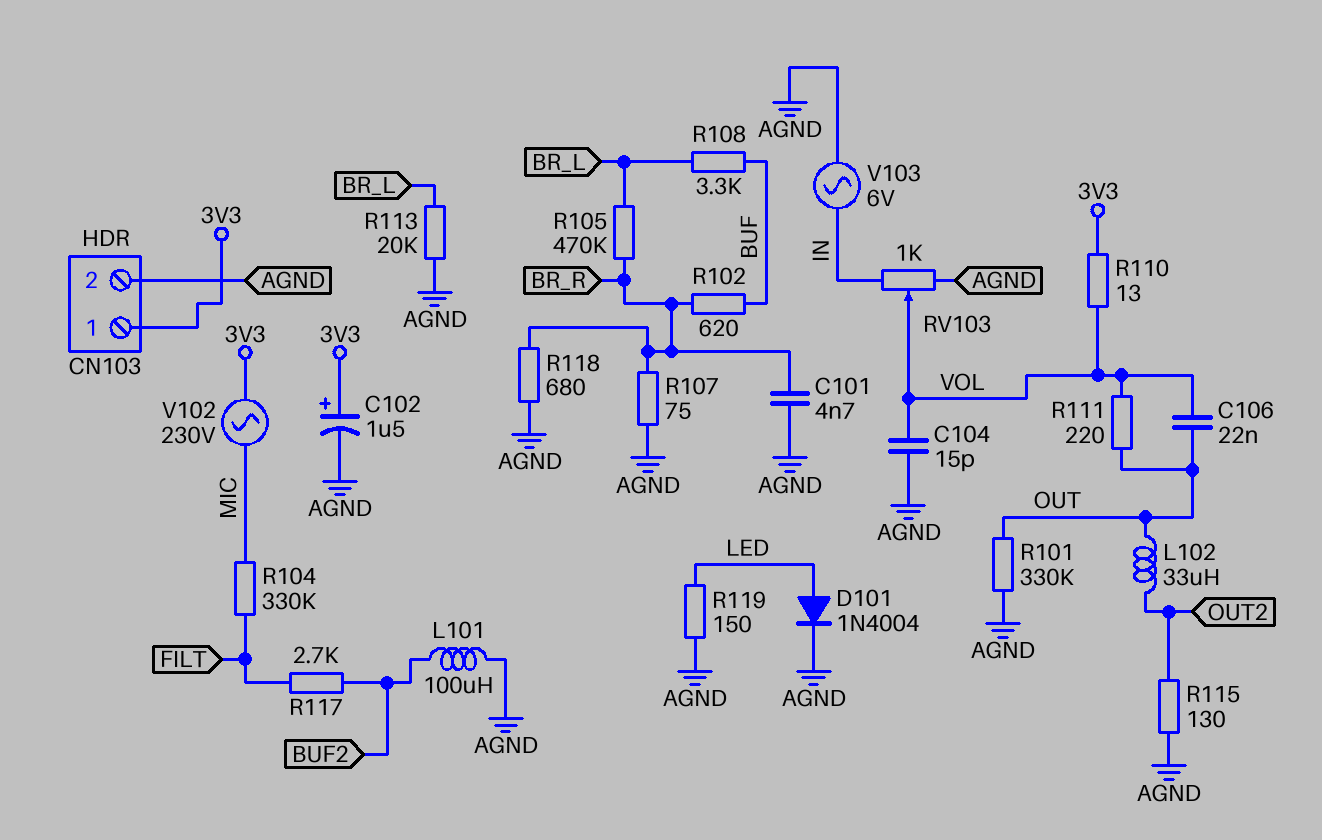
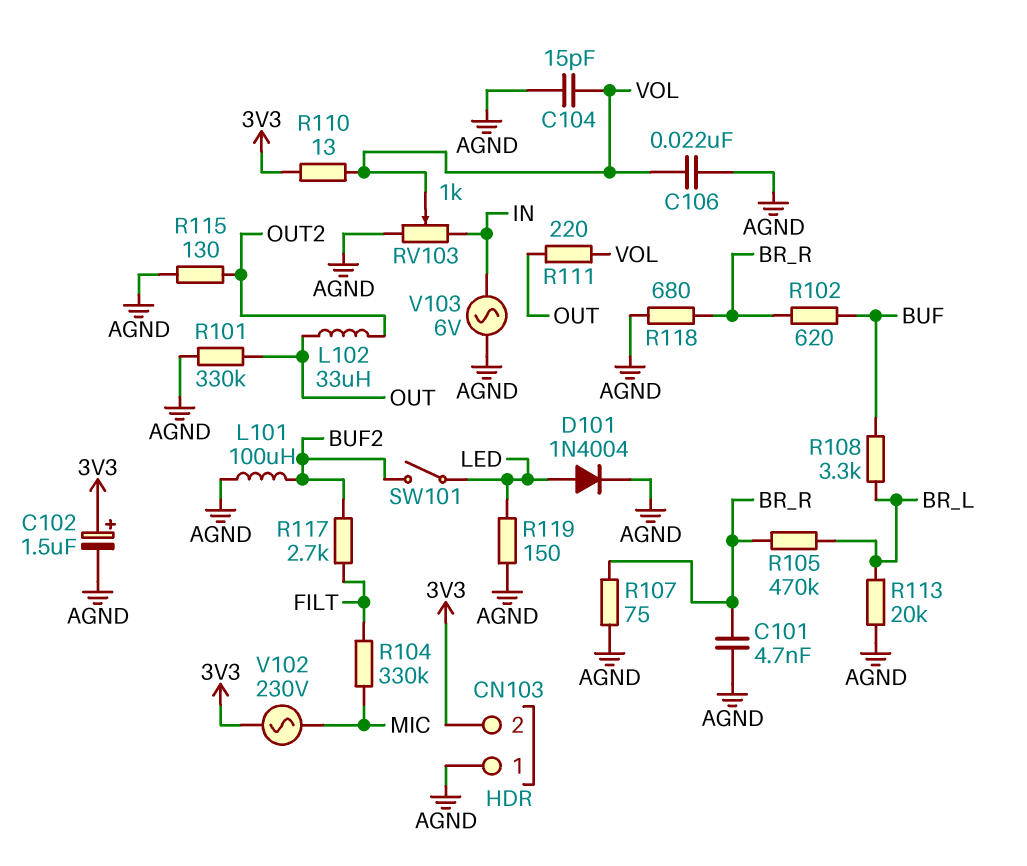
C106: 22nF (OUT, VOL) -> 22nF (AGND, VOL)
CN103 pin 1: 3V3 -> AGND
CN103 pin 2: AGND -> 3V3
SW101: none -> switch (BUF2, LED)

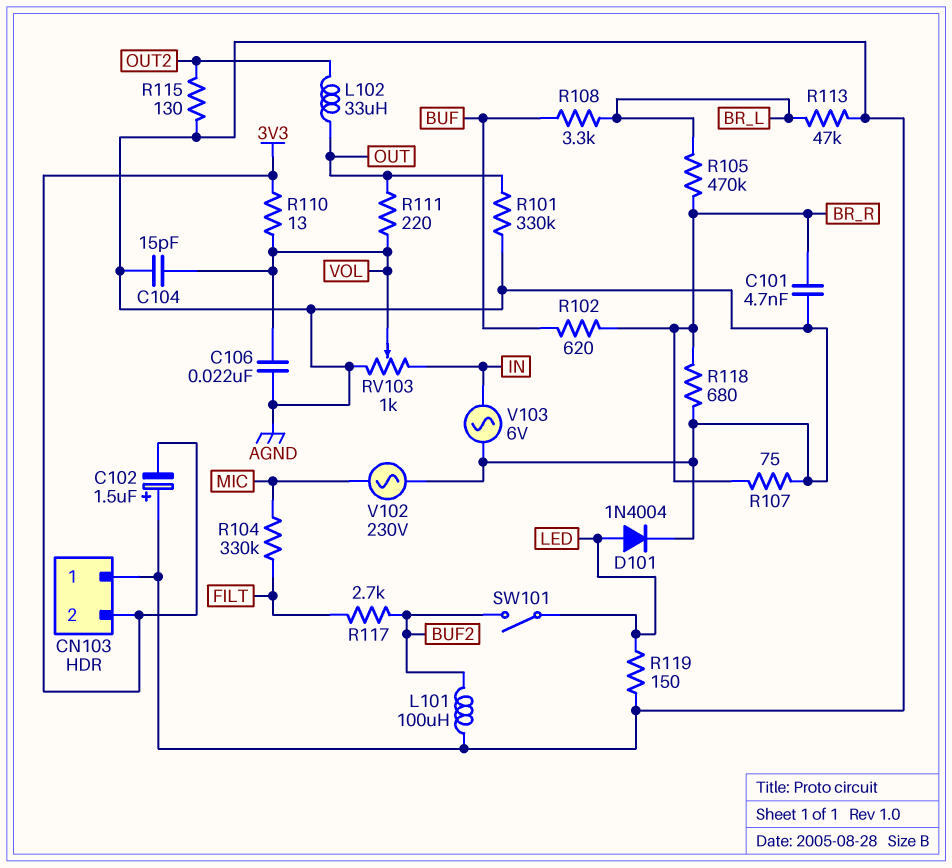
C102: 1.5uF (plus 3V3, minus AGND) -> 1.5uF (plus AGND, minus 3V3)
R113: 20k (AGND, BR_L) -> 47k (AGND, BR_L)
V102: AC 230V (3V3, MIC) -> AC 230V (AGND, MIC)

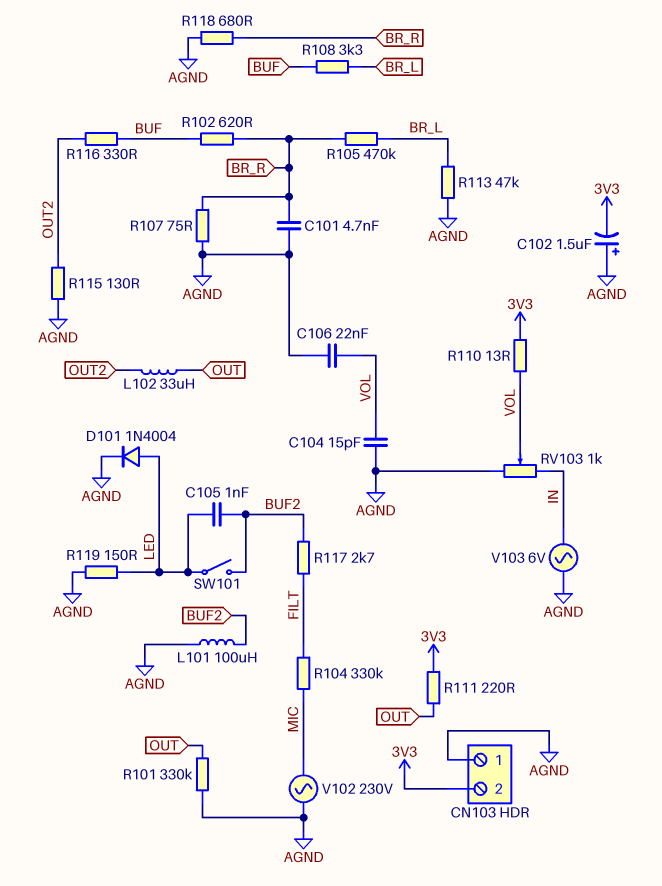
C105: none -> 1nF (BUF2, LED)
R111: 220 (OUT, VOL) -> 220 (3V3, OUT)
R116: none -> 330 (BUF, OUT2)

